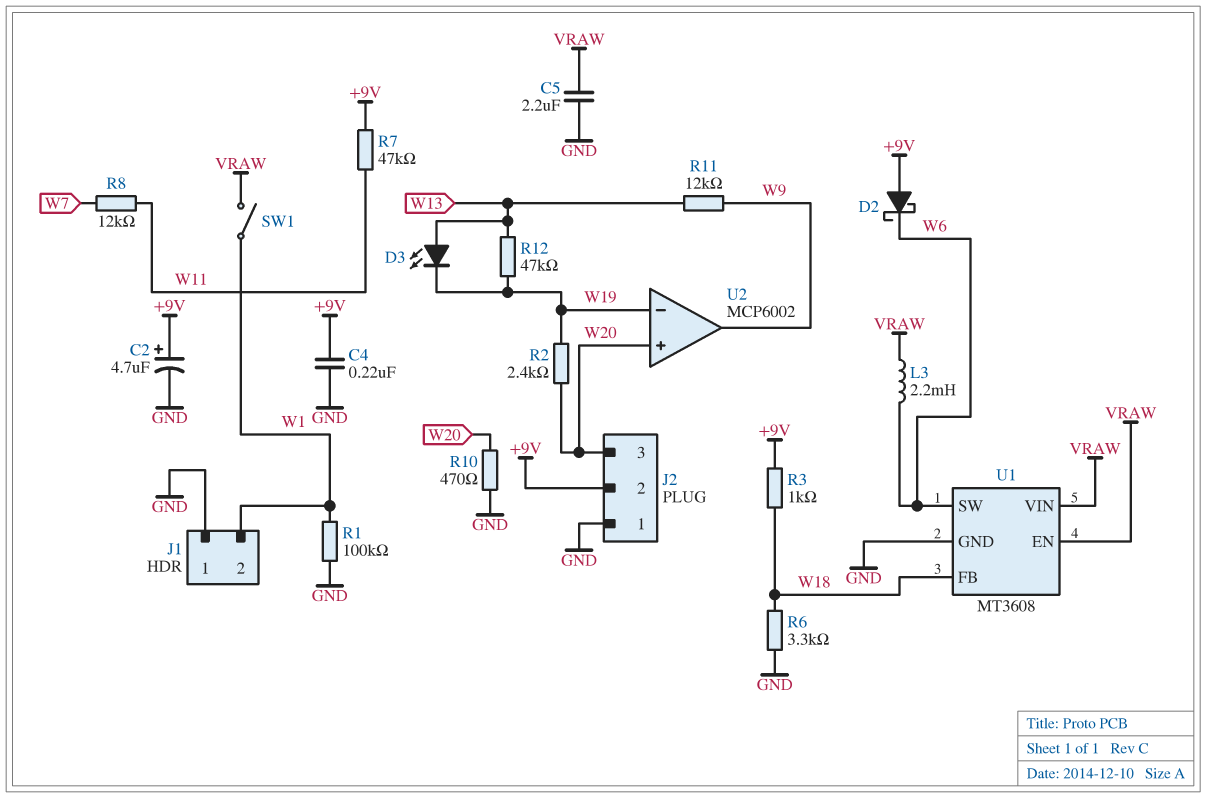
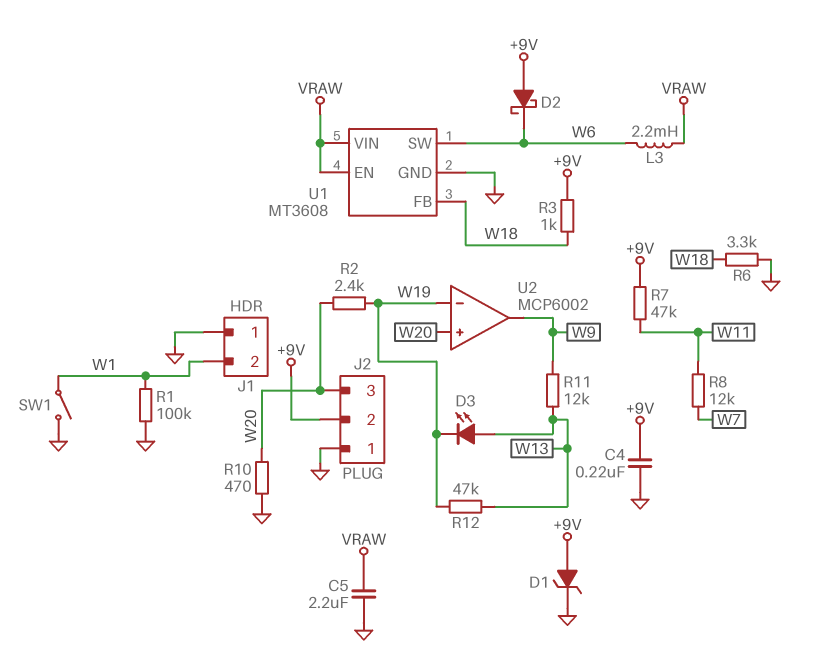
C2: 4.7uF (plus +9V, minus GND) -> none
D1: none -> zener (A +9V, K GND)
SW1: switch (VRAW, W1) -> switch (GND, W1)

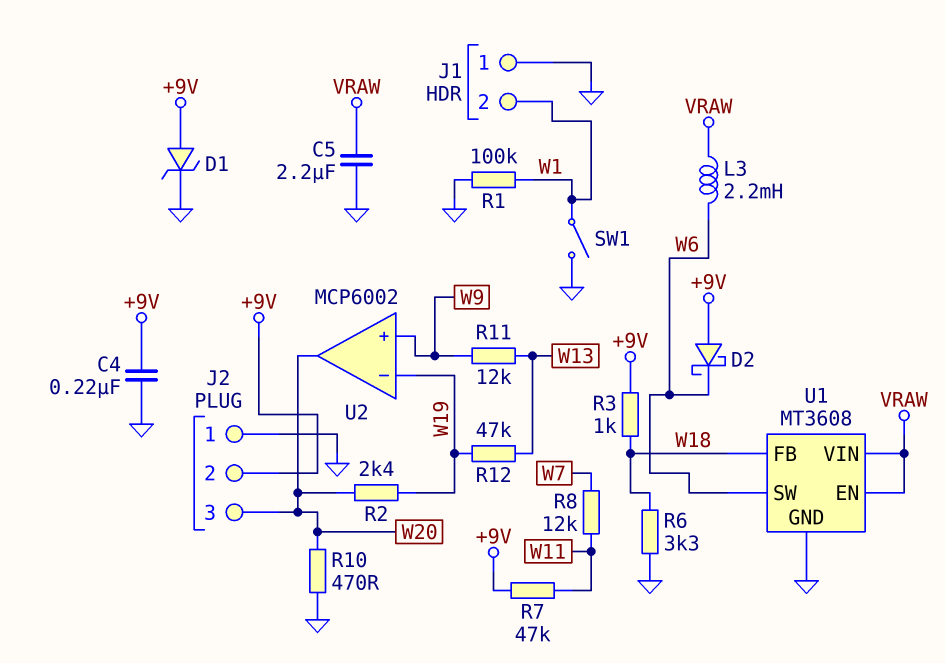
D3: LED (A W13, K W19) -> none
U2 pin in+: W20 -> W9
U2 pin out: W9 -> W20

